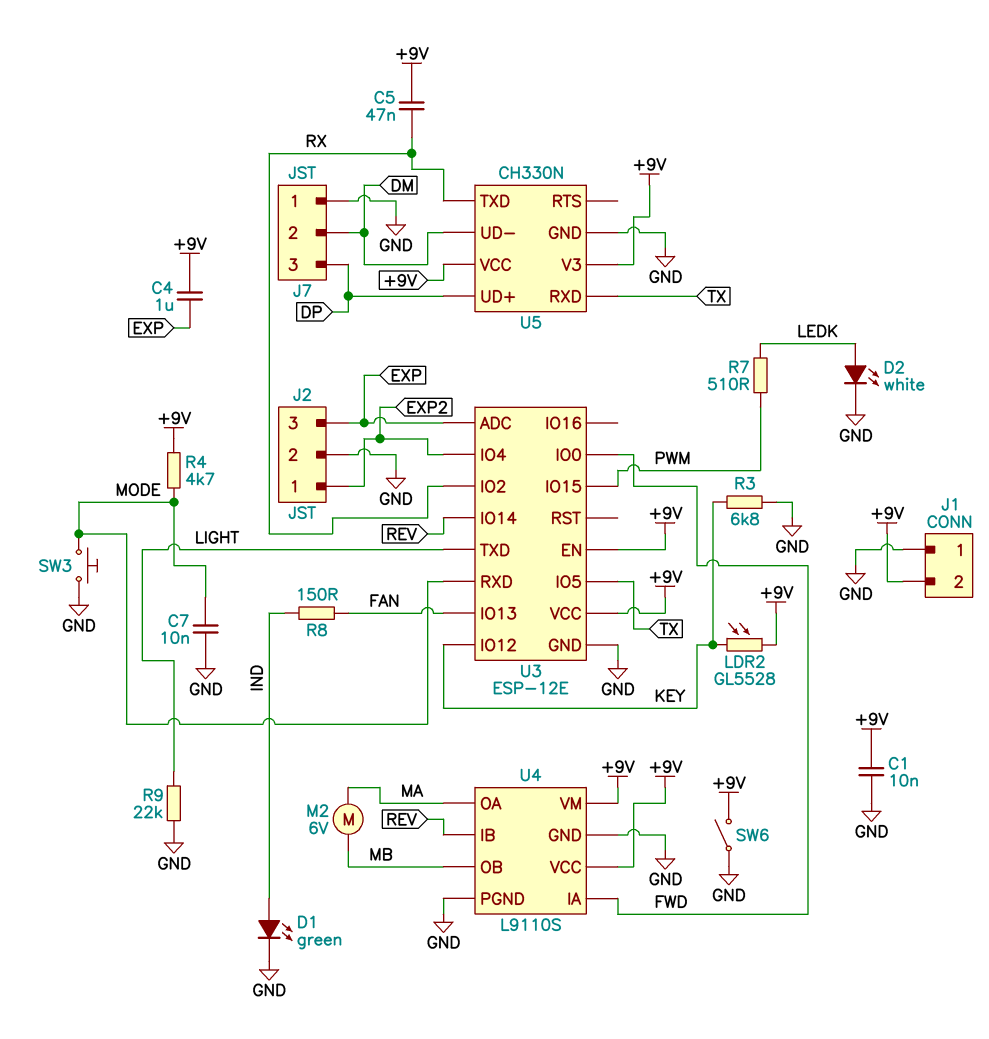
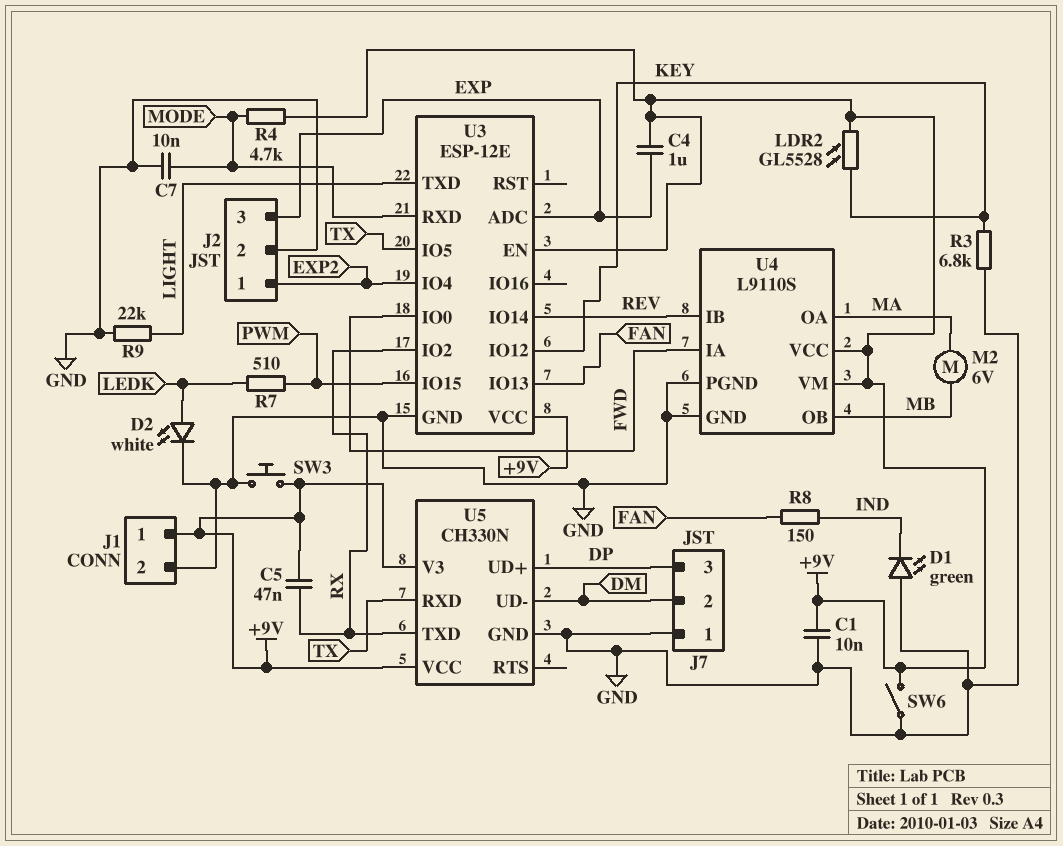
D1: LED green (A IND, K GND) -> LED green (A GND, K IND)
J1 pin 1: GND -> +9V
J1 pin 2: +9V -> GND
SW3: button (GND, MODE) -> button (+9V, GND)

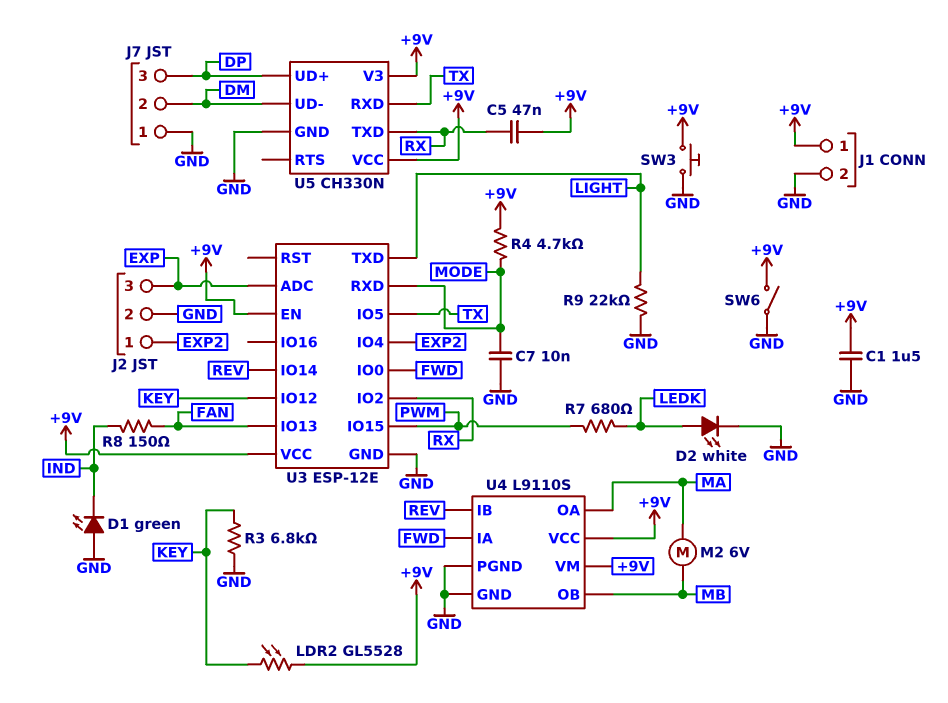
C1: 10nF (+9V, GND) -> 1.5uF (+9V, GND)
C4: 1uF (+9V, EXP) -> none
R7: 510 (LEDK, PWM) -> 680 (LEDK, PWM)

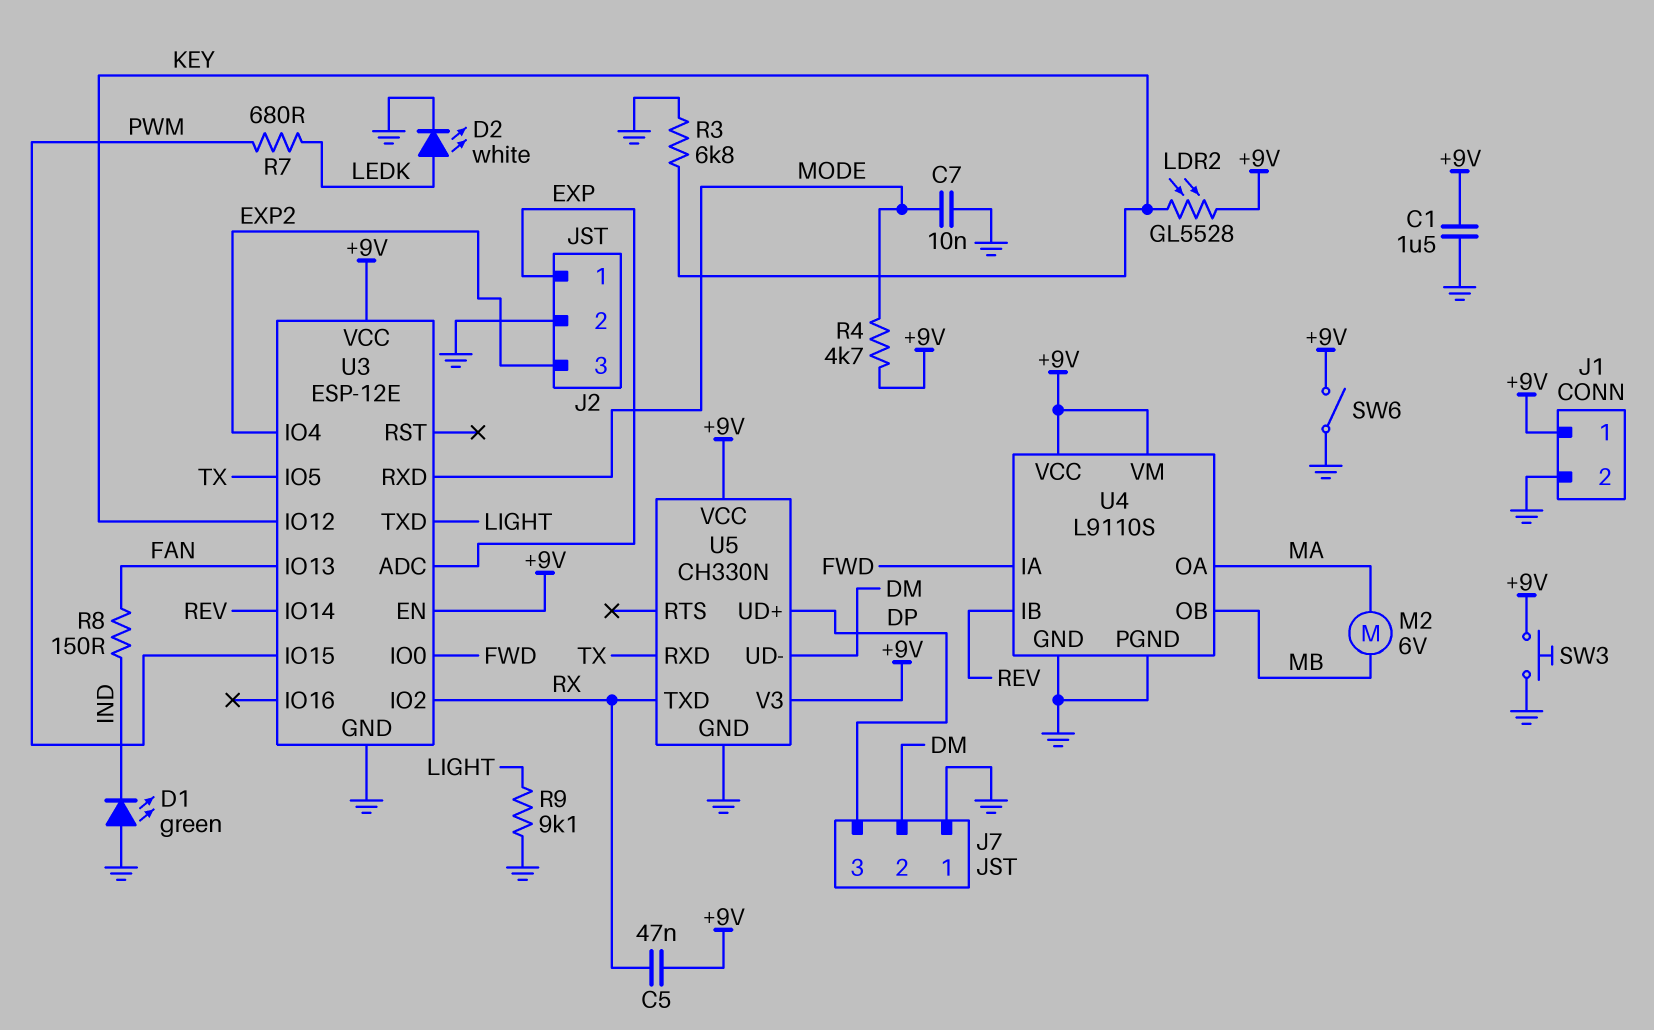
J2 pin 1: EXP2 -> EXP
J2 pin 3: EXP -> EXP2
R9: 22k (GND, LIGHT) -> 9.1k (GND, LIGHT)

